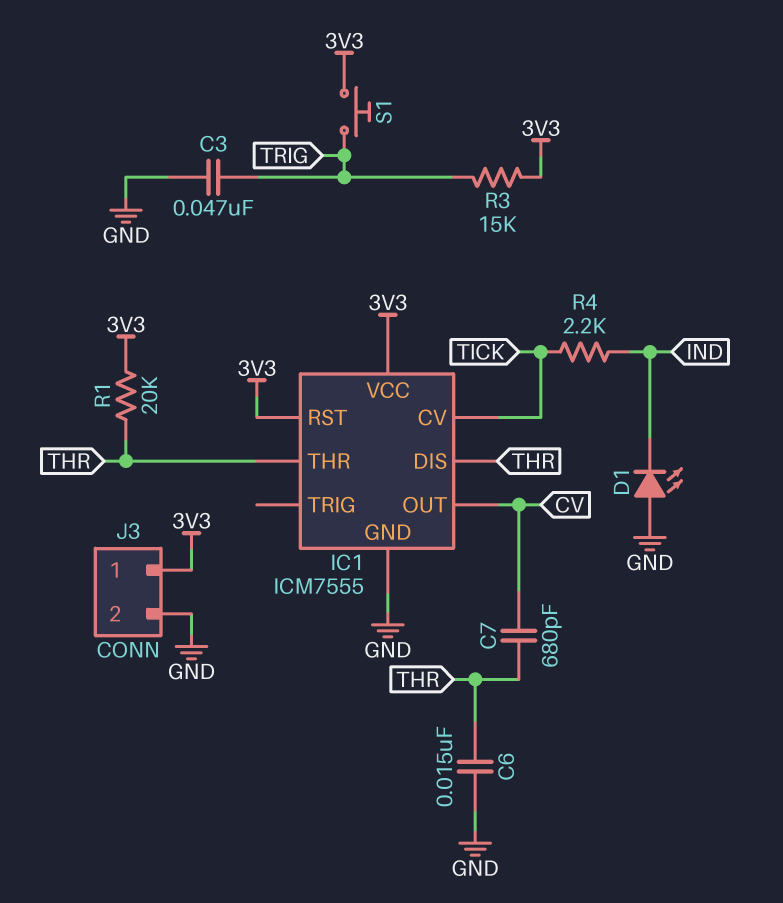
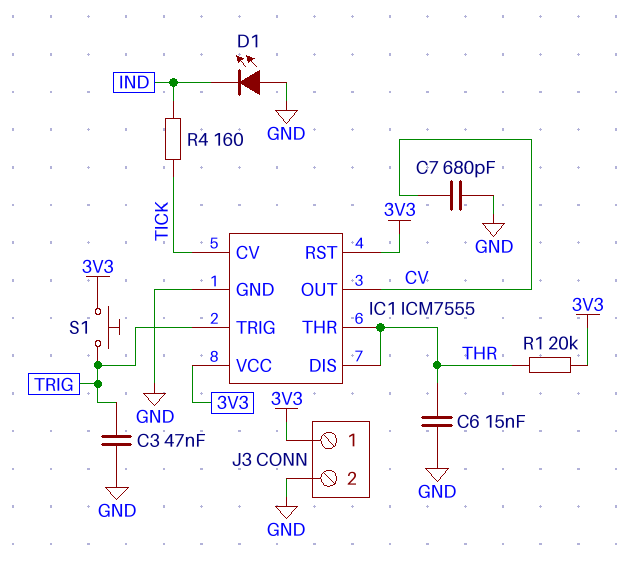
C7: 680pF (CV, THR) -> 680pF (CV, GND)
IC1 pin TRIG: none -> TRIG
R3: 15k (3V3, TRIG) -> none
R4: 2.2k (IND, TICK) -> 160 (IND, TICK)

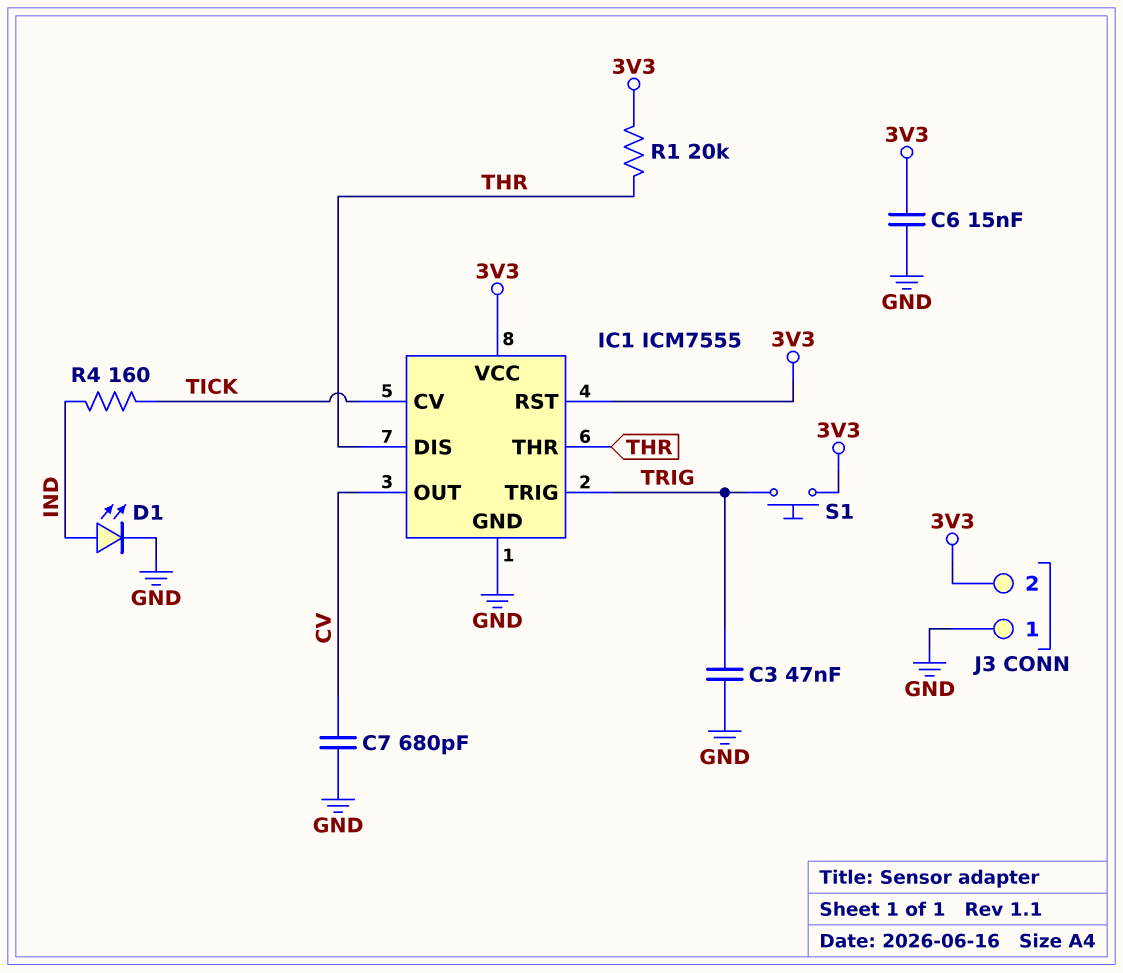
C6: 15nF (GND, THR) -> 15nF (3V3, GND)
D1: LED (A GND, K IND) -> LED (A IND, K GND)
J3 pin 1: 3V3 -> GND
J3 pin 2: GND -> 3V3

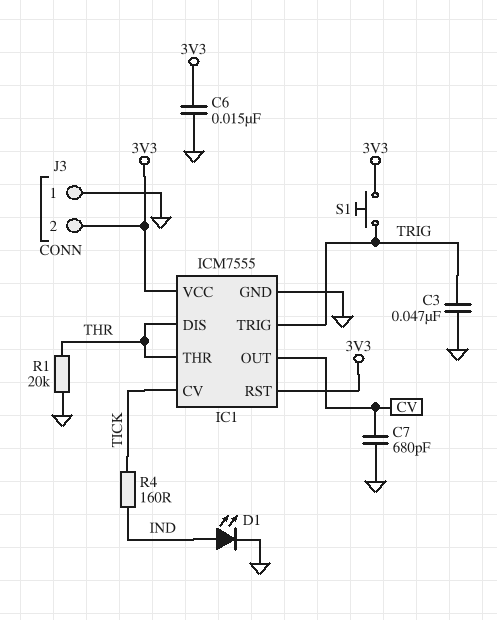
R1: 20k (3V3, THR) -> 20k (GND, THR)

